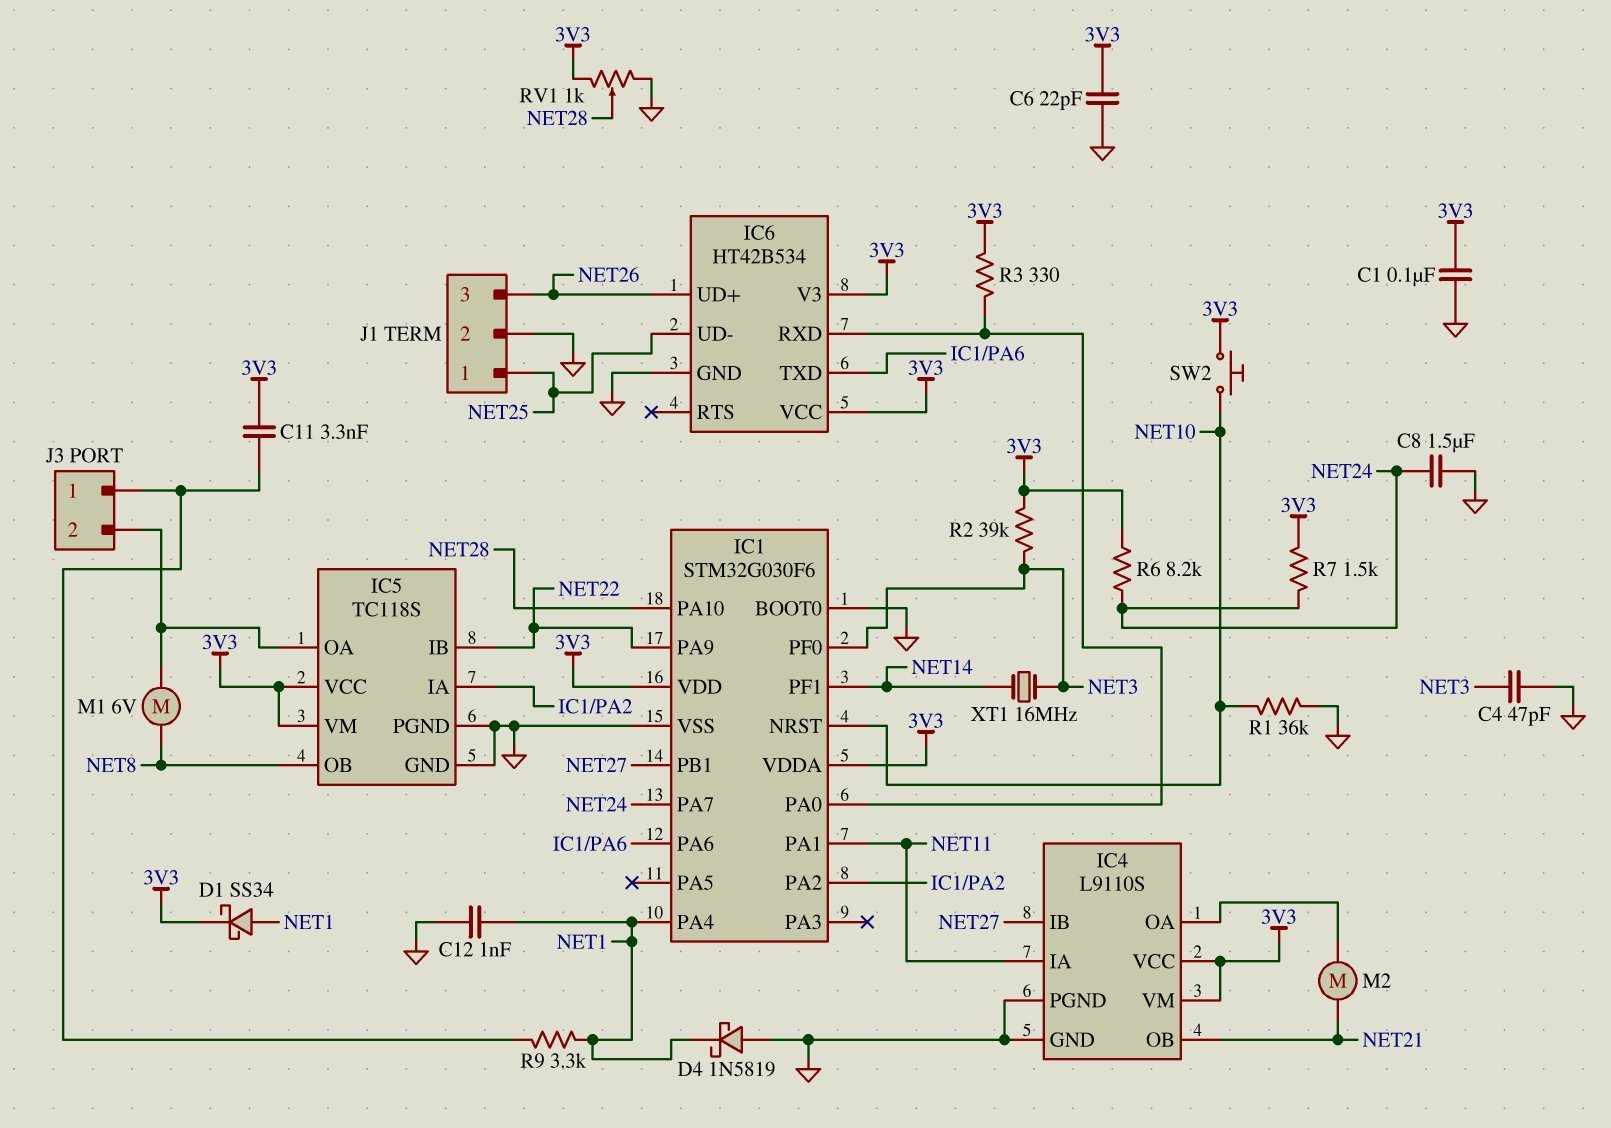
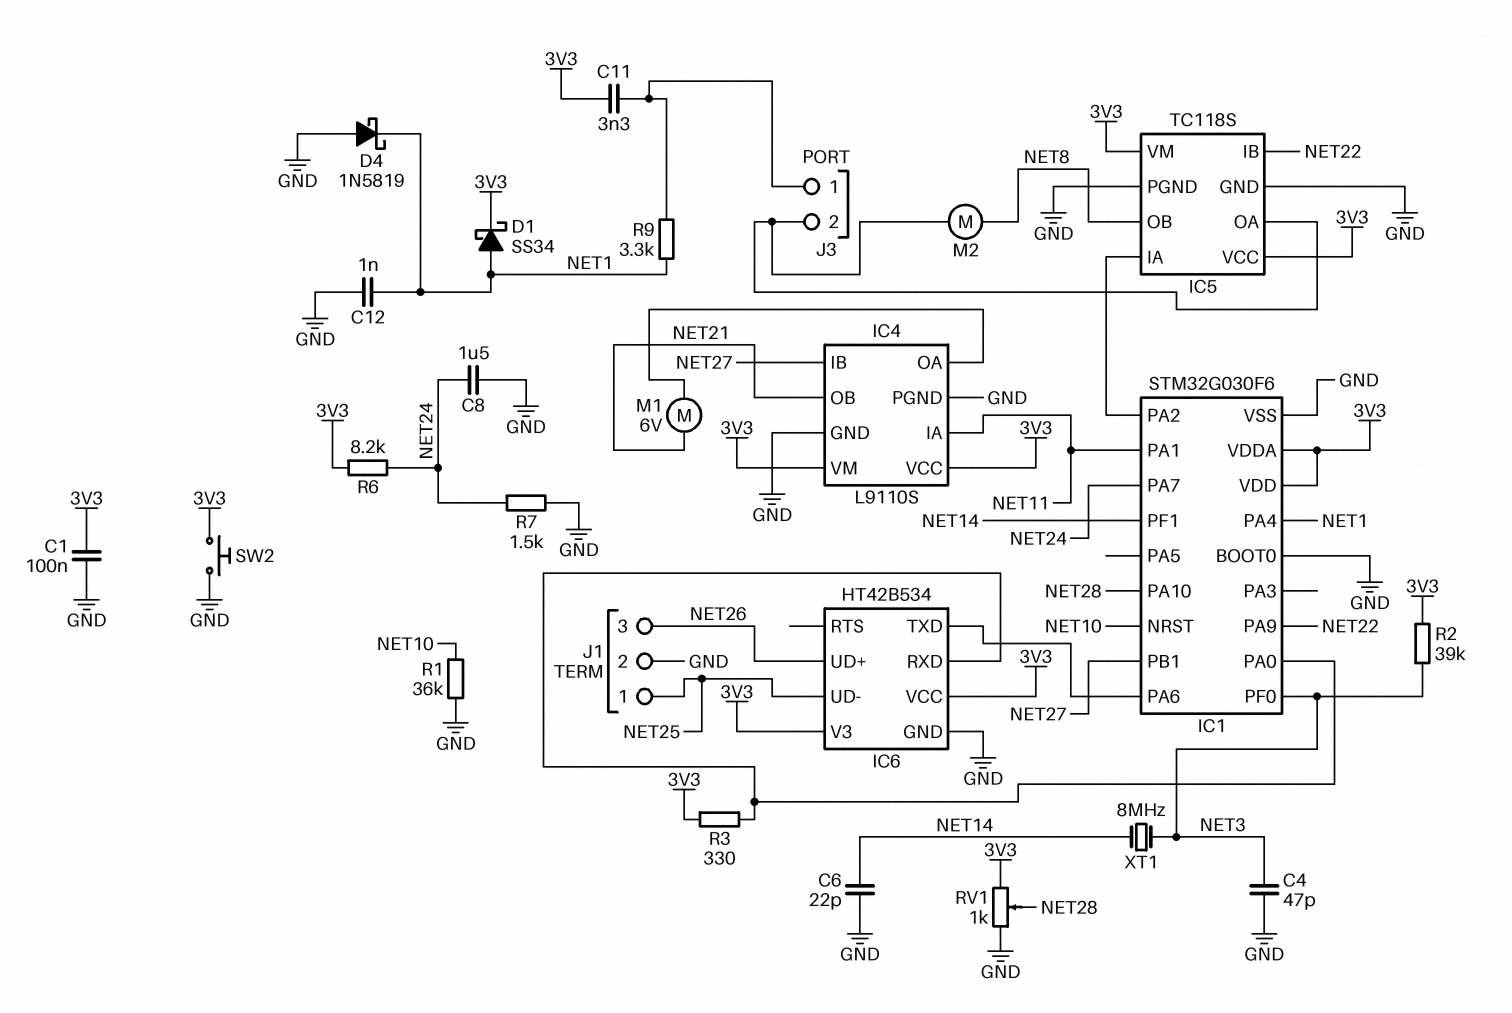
C6: 22pF (3V3, GND) -> 22pF (GND, NET14)
M1: motor 6V (IC5/OA, NET8) -> motor 6V (IC4/OA, NET21)
M2: motor (IC4/OA, NET21) -> motor (IC5/OA, NET8)
R7: 1.5k (3V3, NET24) -> 1.5k (GND, NET24)
SW2: button (3V3, NET10) -> button (3V3, GND)
XT1: 16MHz (NET3, NET14) -> 8MHz (NET3, NET14)

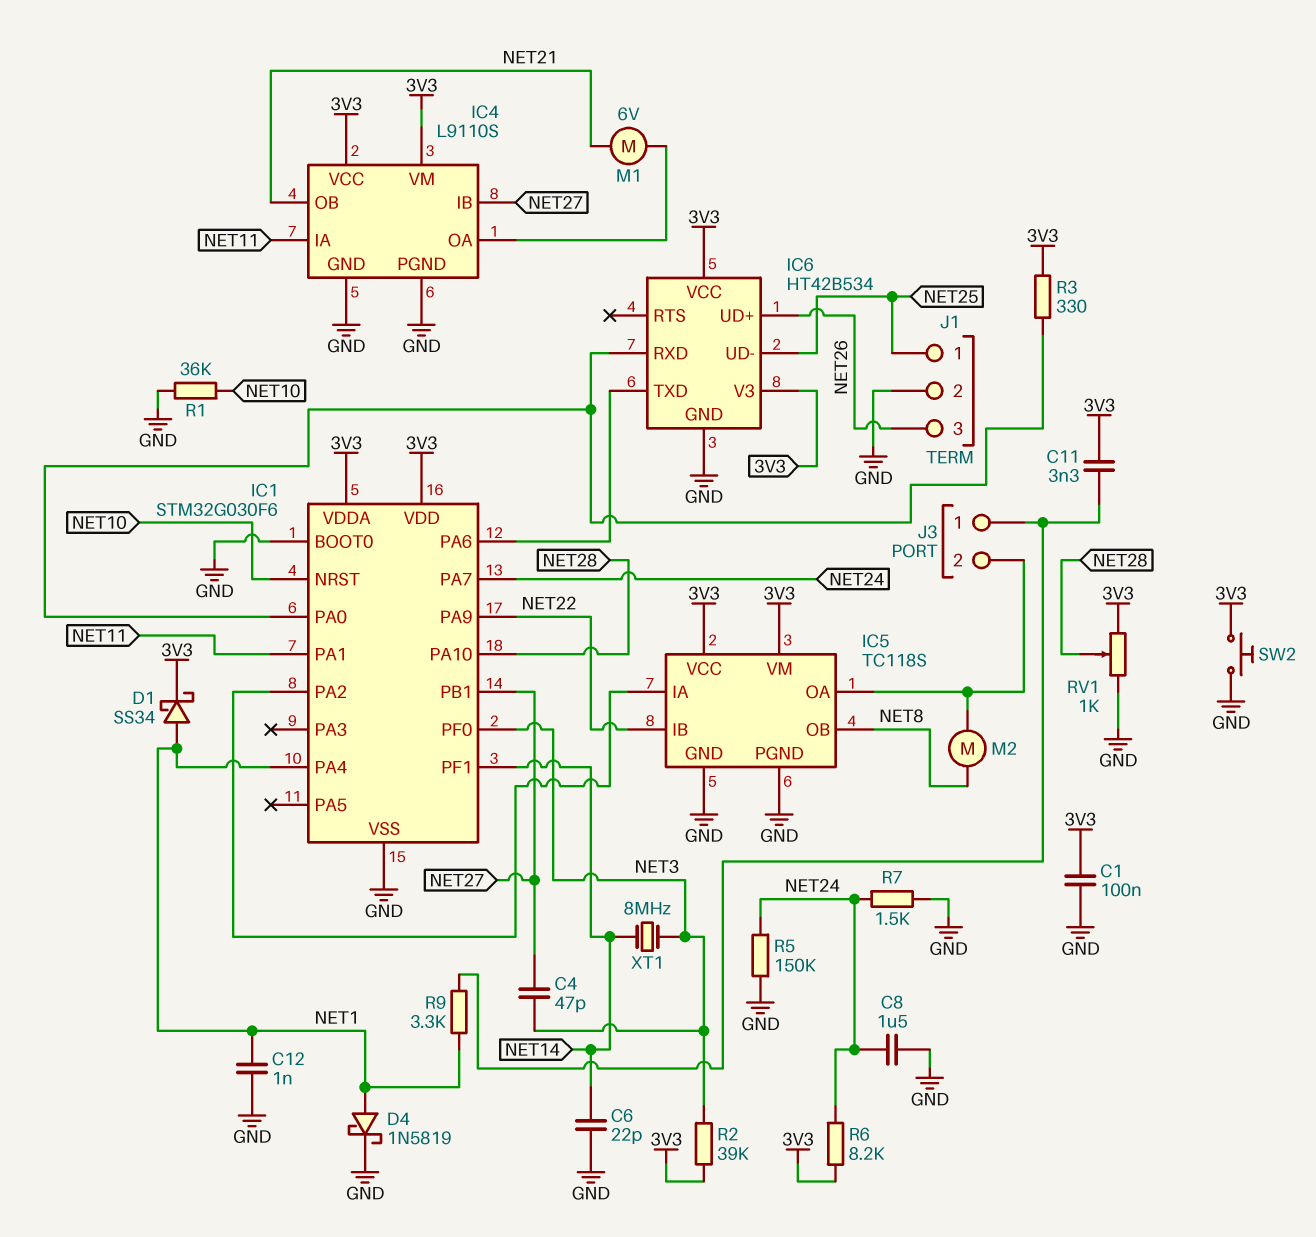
C4: 47pF (GND, NET3) -> 47pF (NET3, NET27)
D4: schottky 1N5819 (A GND, K NET1) -> schottky 1N5819 (A NET1, K GND)
R5: none -> 150k (GND, NET24)

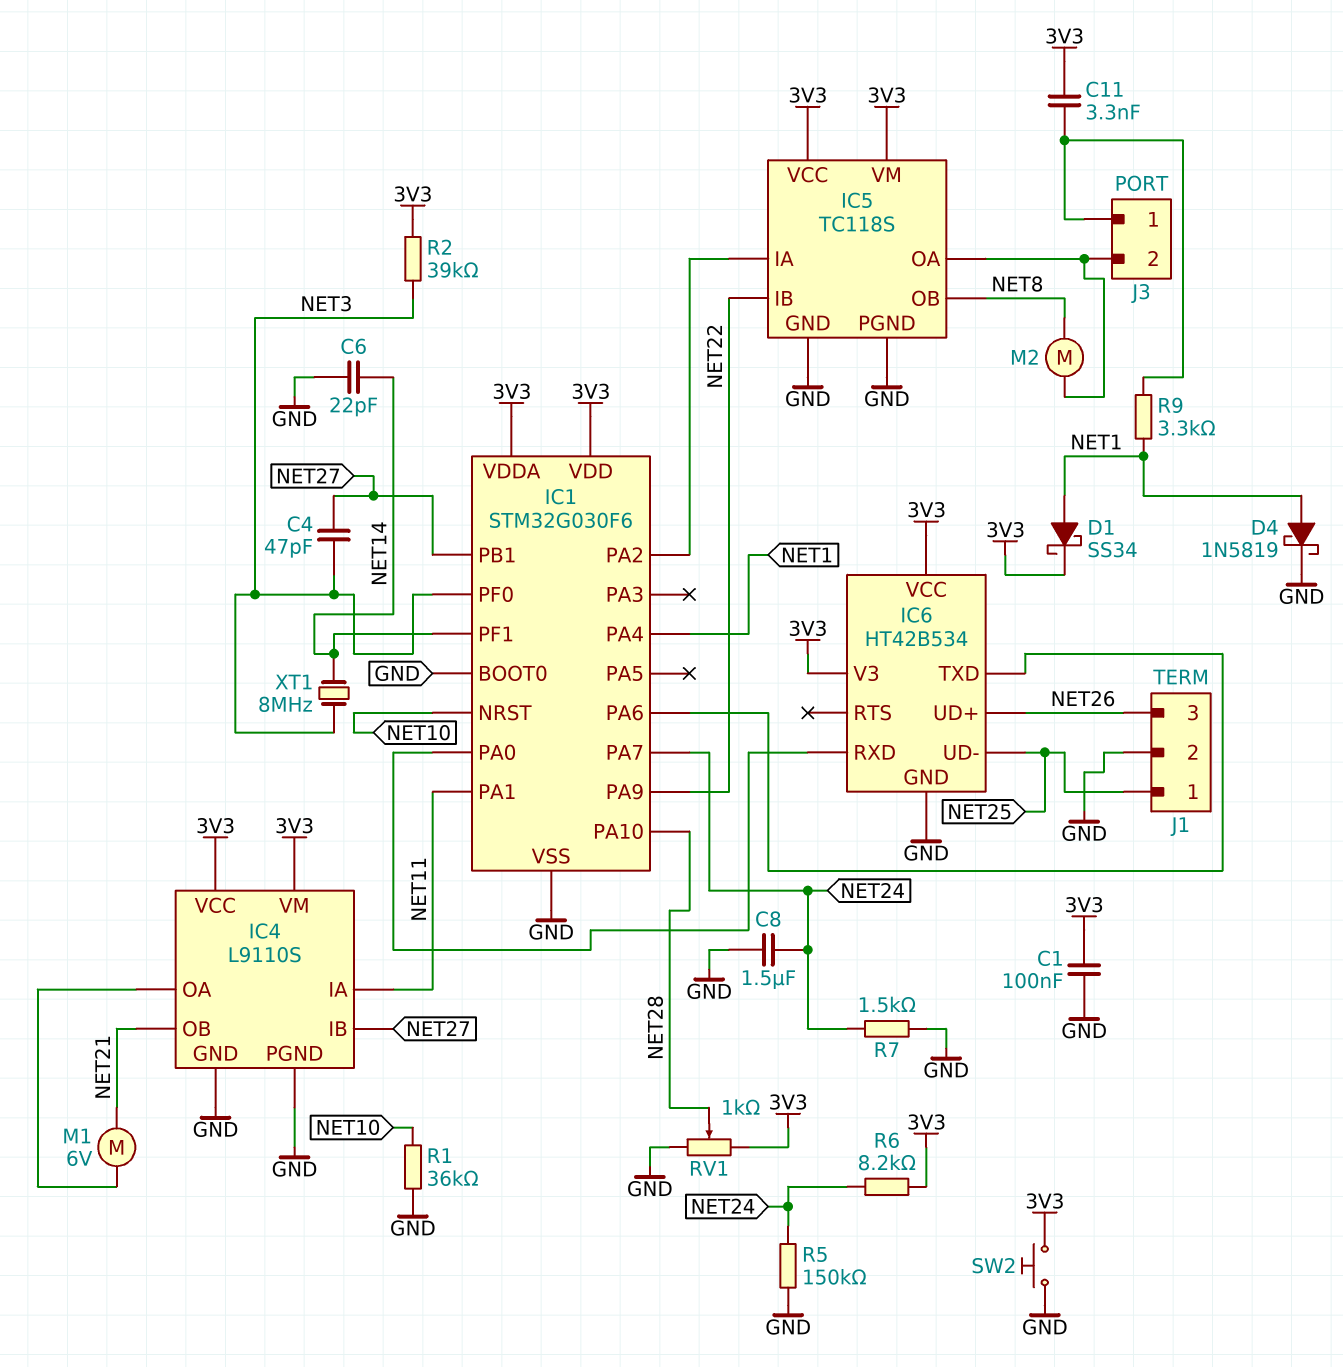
C12: 1nF (GND, NET1) -> none
R3: 330 (3V3, IC1/PA0) -> none

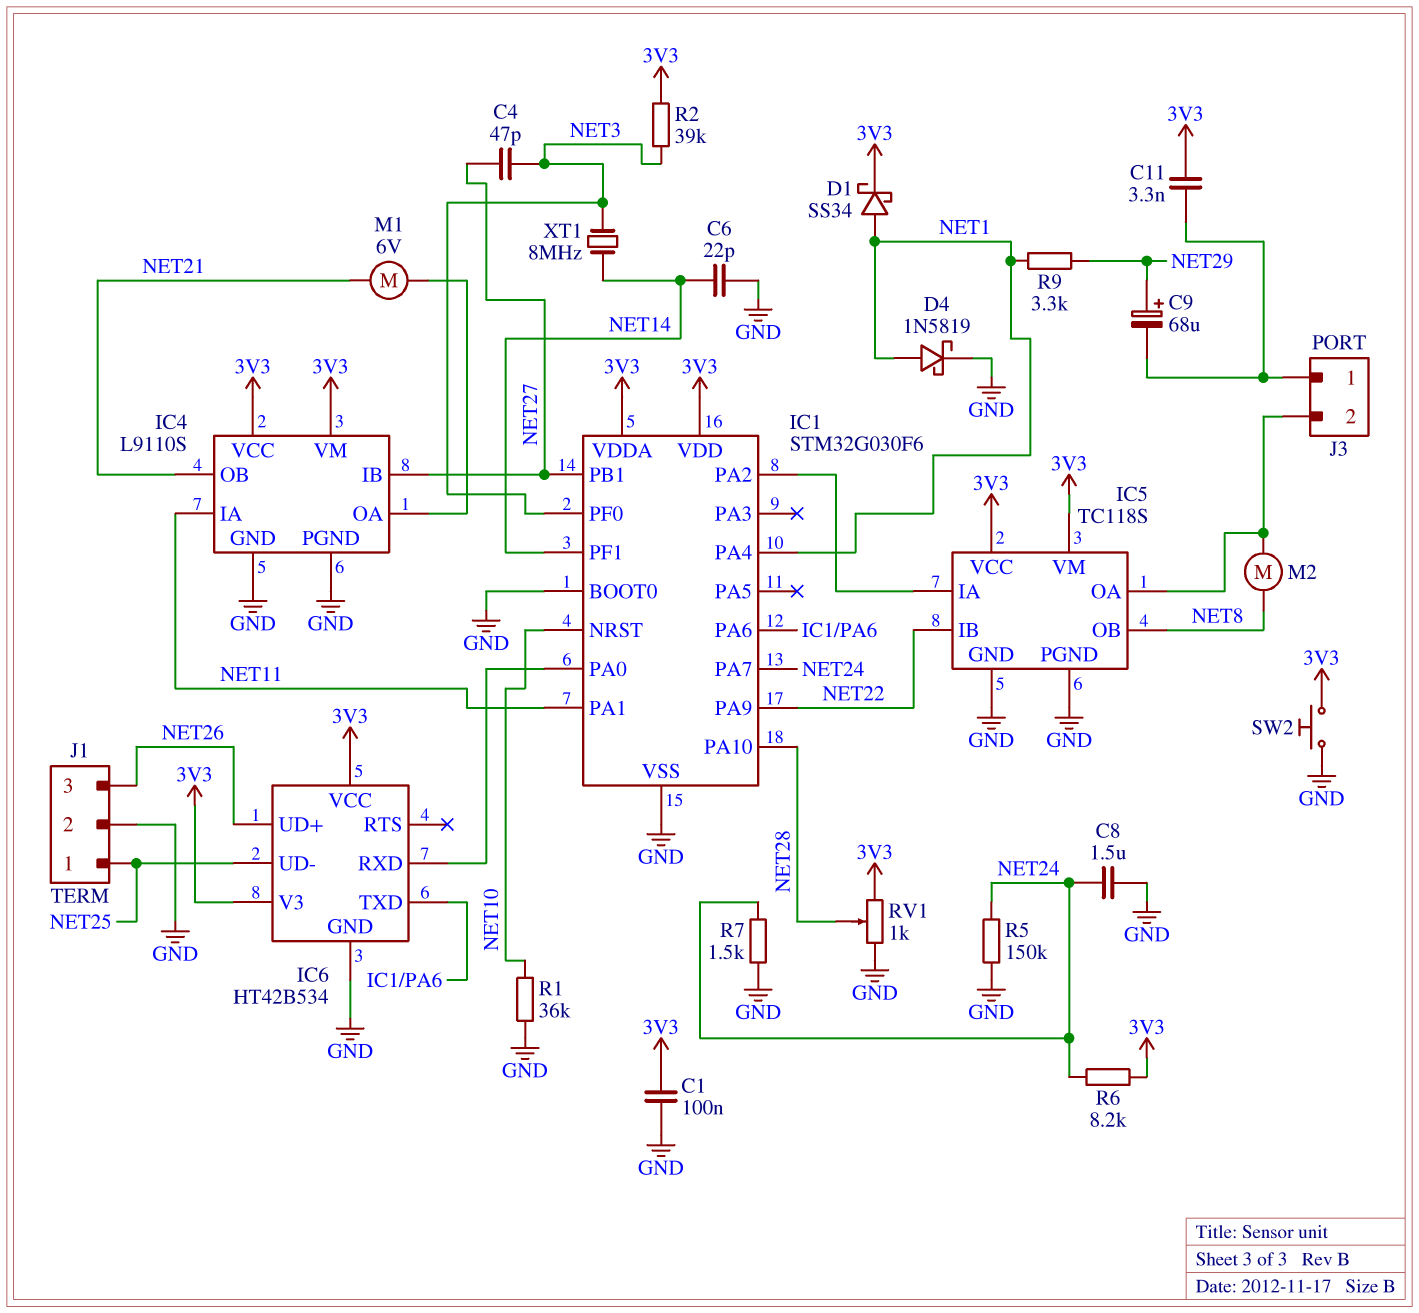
C9: none -> 68uF (plus NET29, minus J3/1)
R9: 3.3k (J3/1, NET1) -> 3.3k (NET1, NET29)

